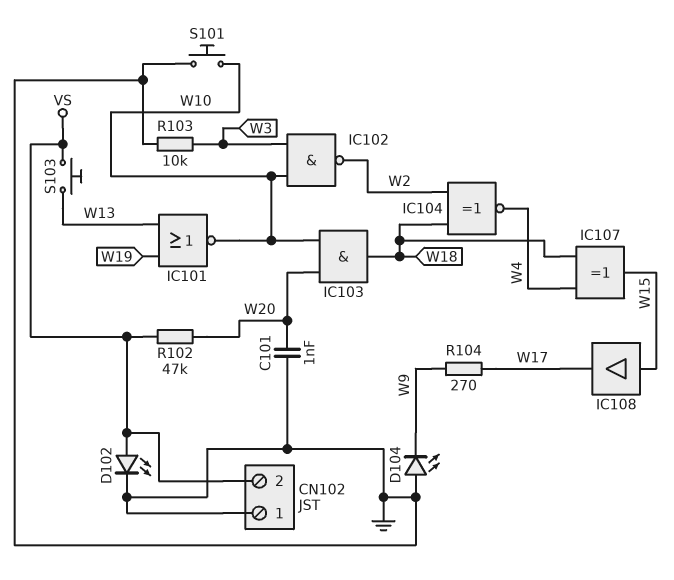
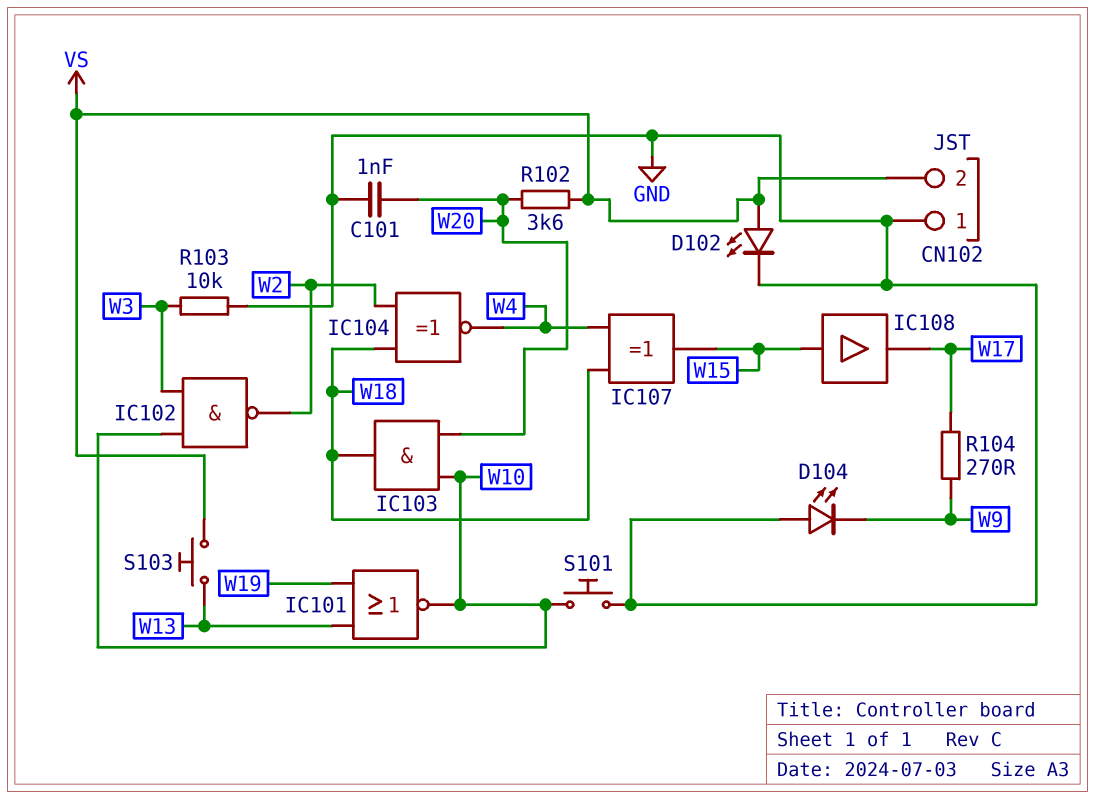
R102: 47k (VS, W20) -> 3.6k (VS, W20)

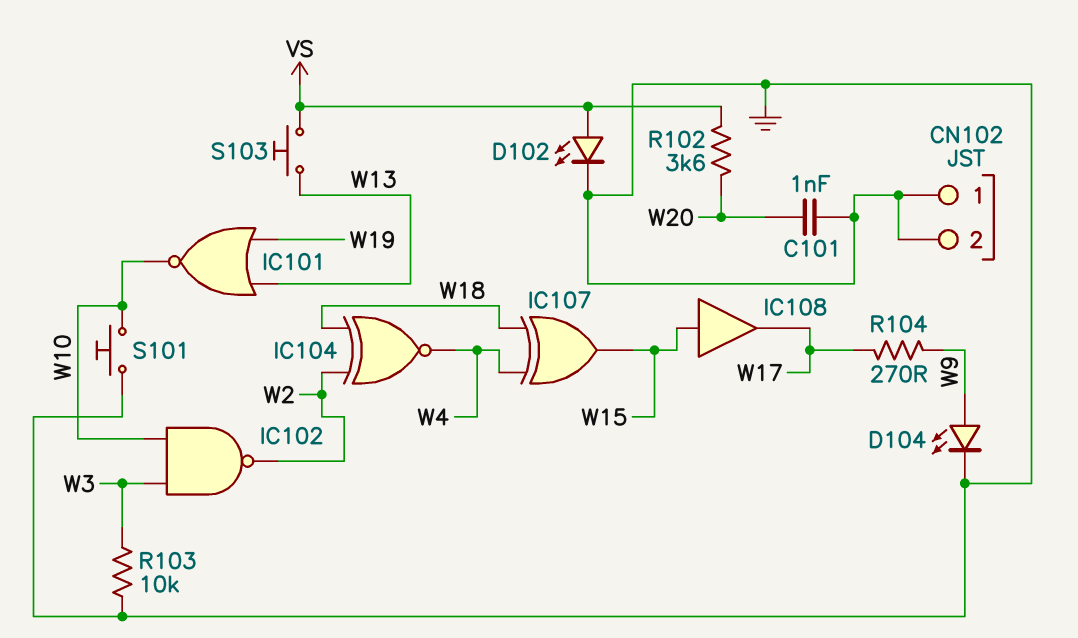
CN102 pin 2: VS -> GND
D104: LED (A GND, K W9) -> LED (A W9, K GND)
IC103: AND (in W10, in W20, out W18) -> none

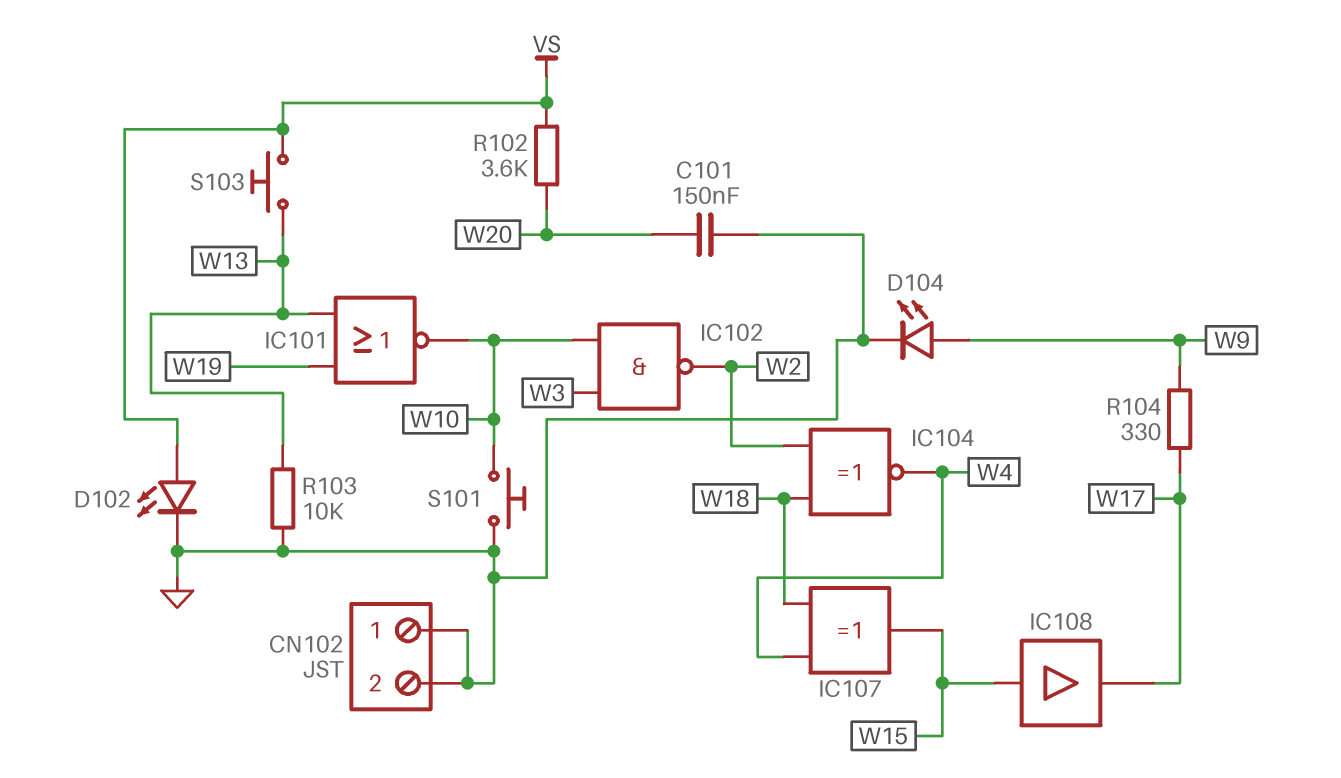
C101: 1nF (GND, W20) -> 150nF (GND, W20)
R103: 10k (GND, W3) -> 10k (GND, W13)
R104: 270 (W9, W17) -> 330 (W9, W17)

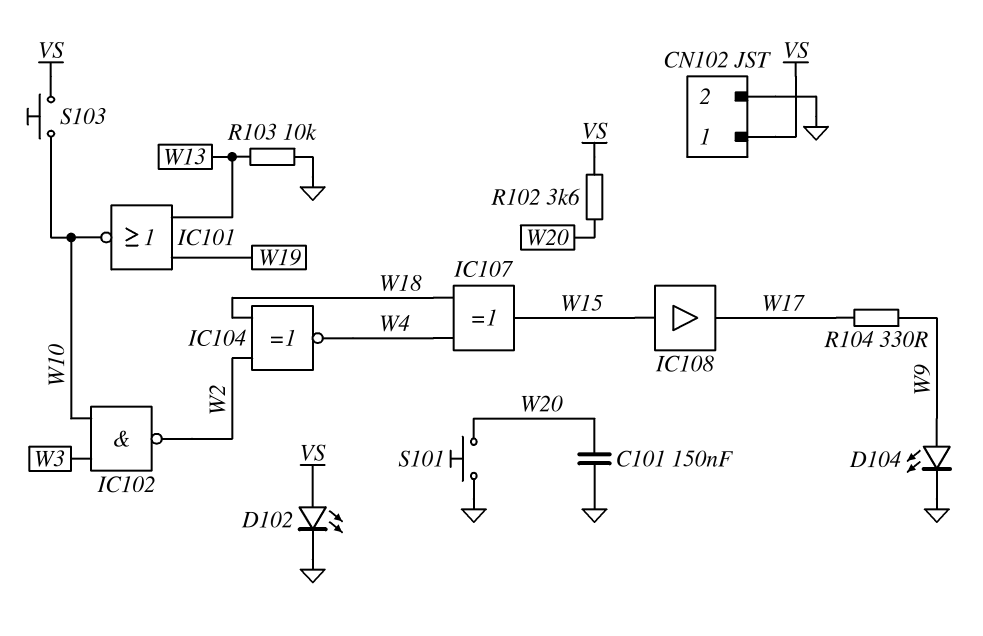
CN102 pin 1: GND -> VS
S101: button (GND, W10) -> button (GND, W20)
S103: button (VS, W13) -> button (VS, W10)

